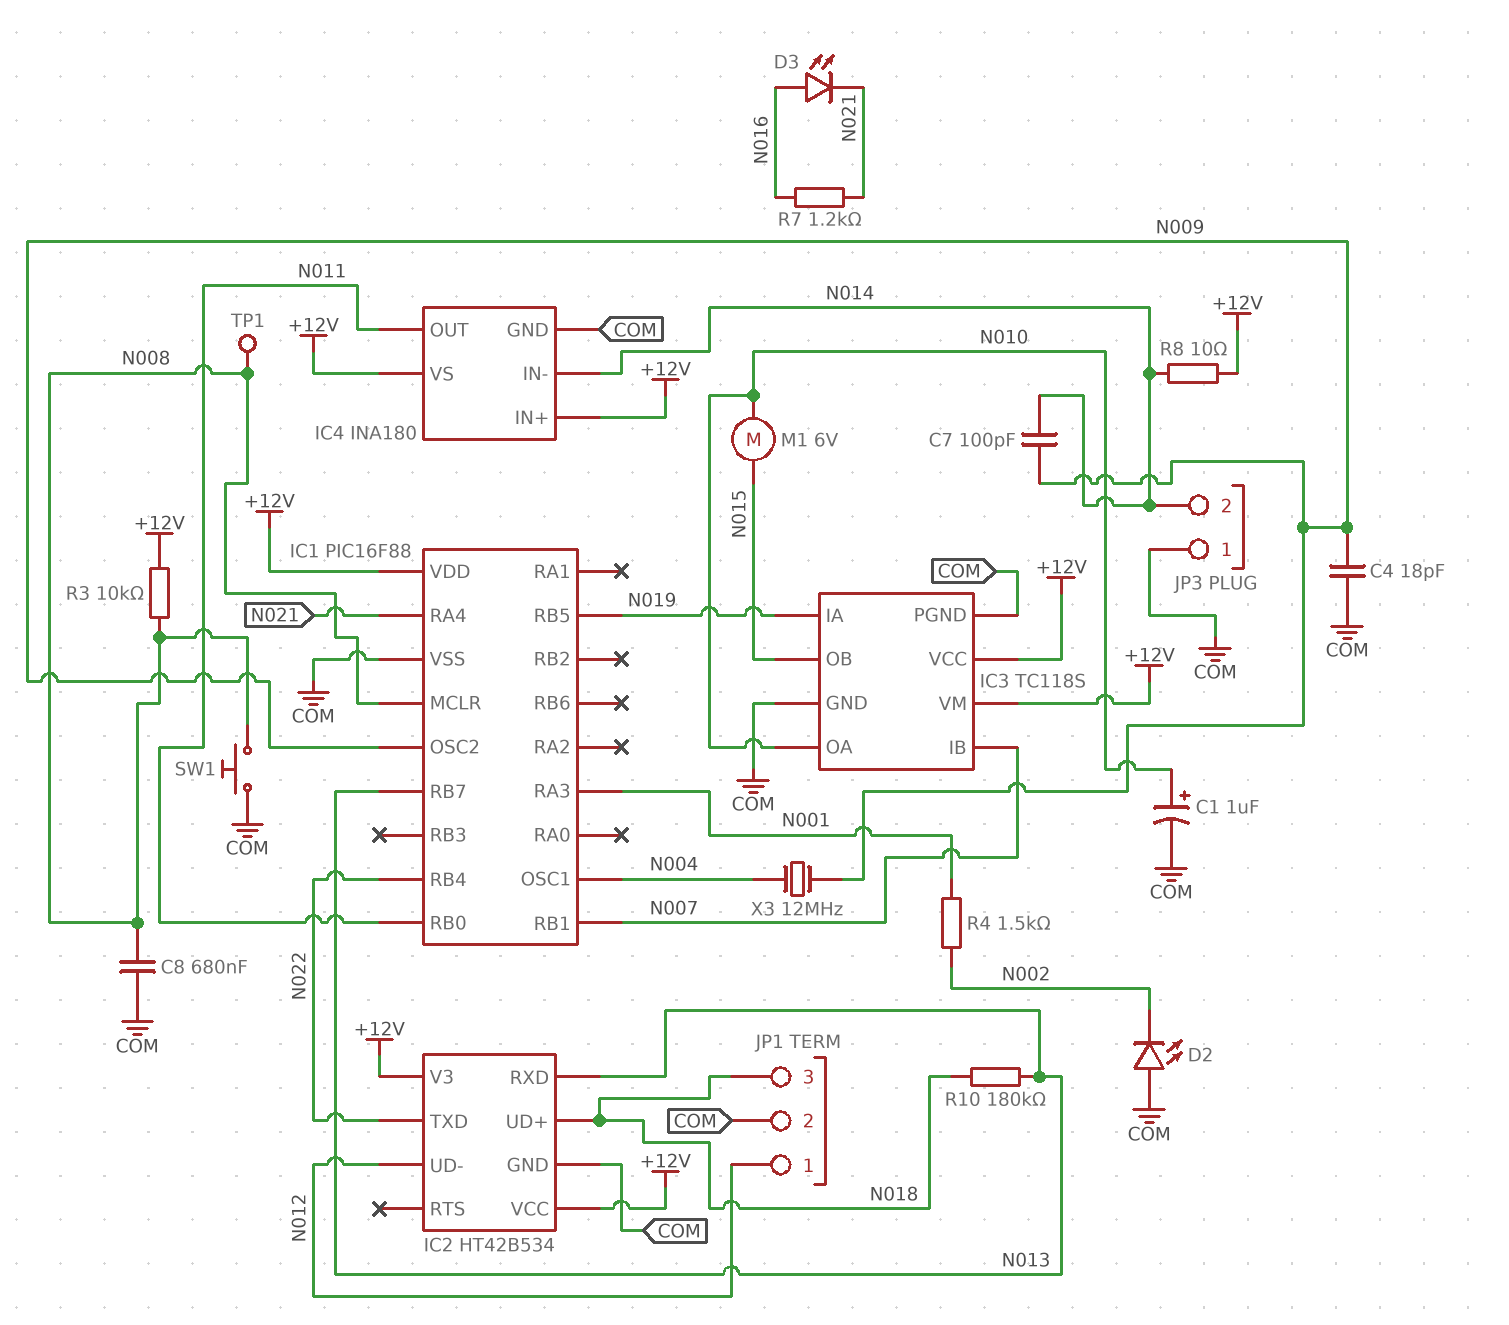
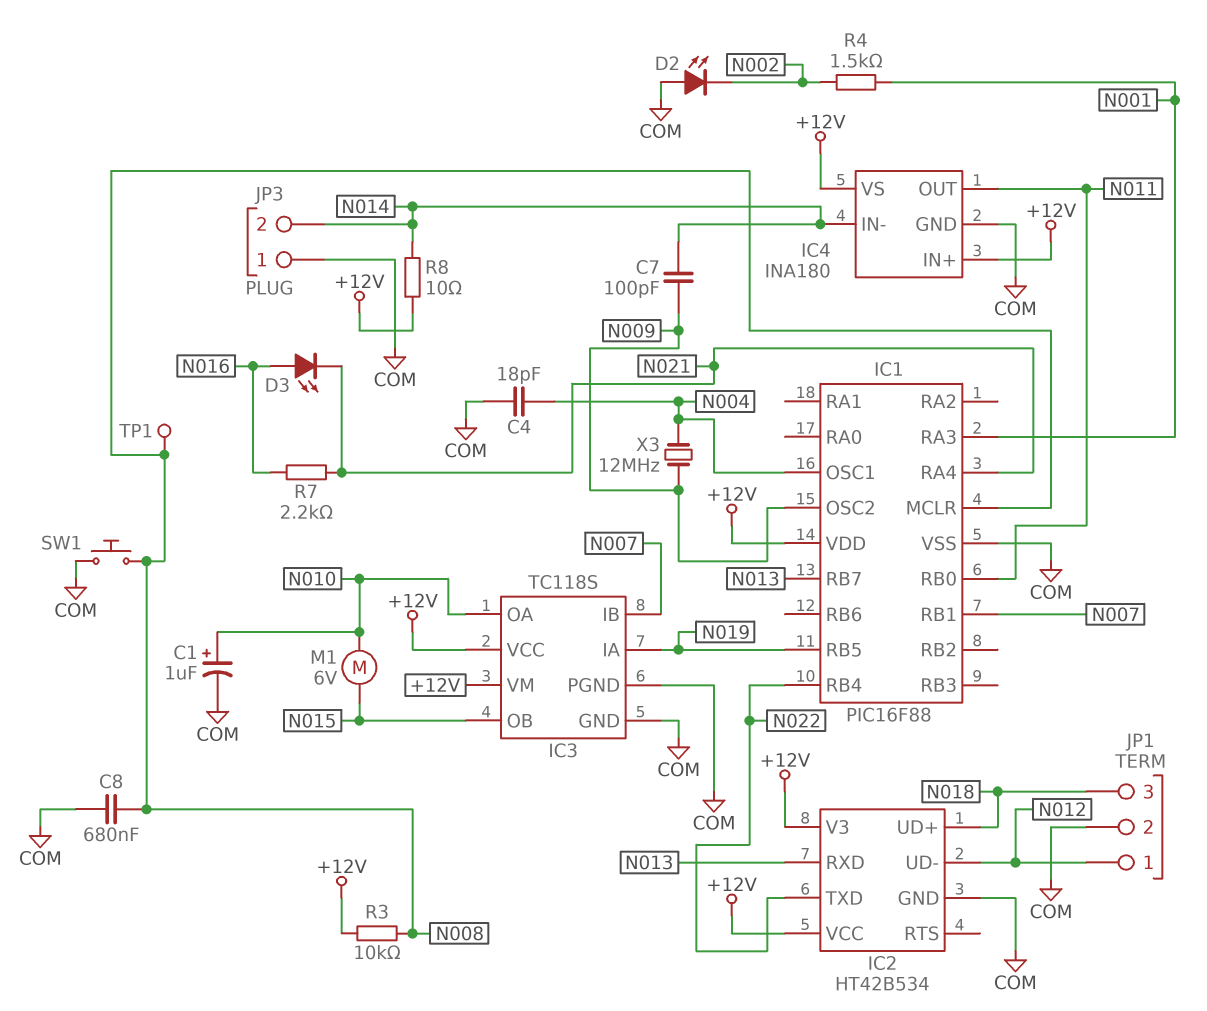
C4: 18pF (COM, N009) -> 18pF (COM, N004)
R7: 1.2k (N016, N021) -> 2.2k (N016, N021)
R10: 180k (N013, N018) -> none

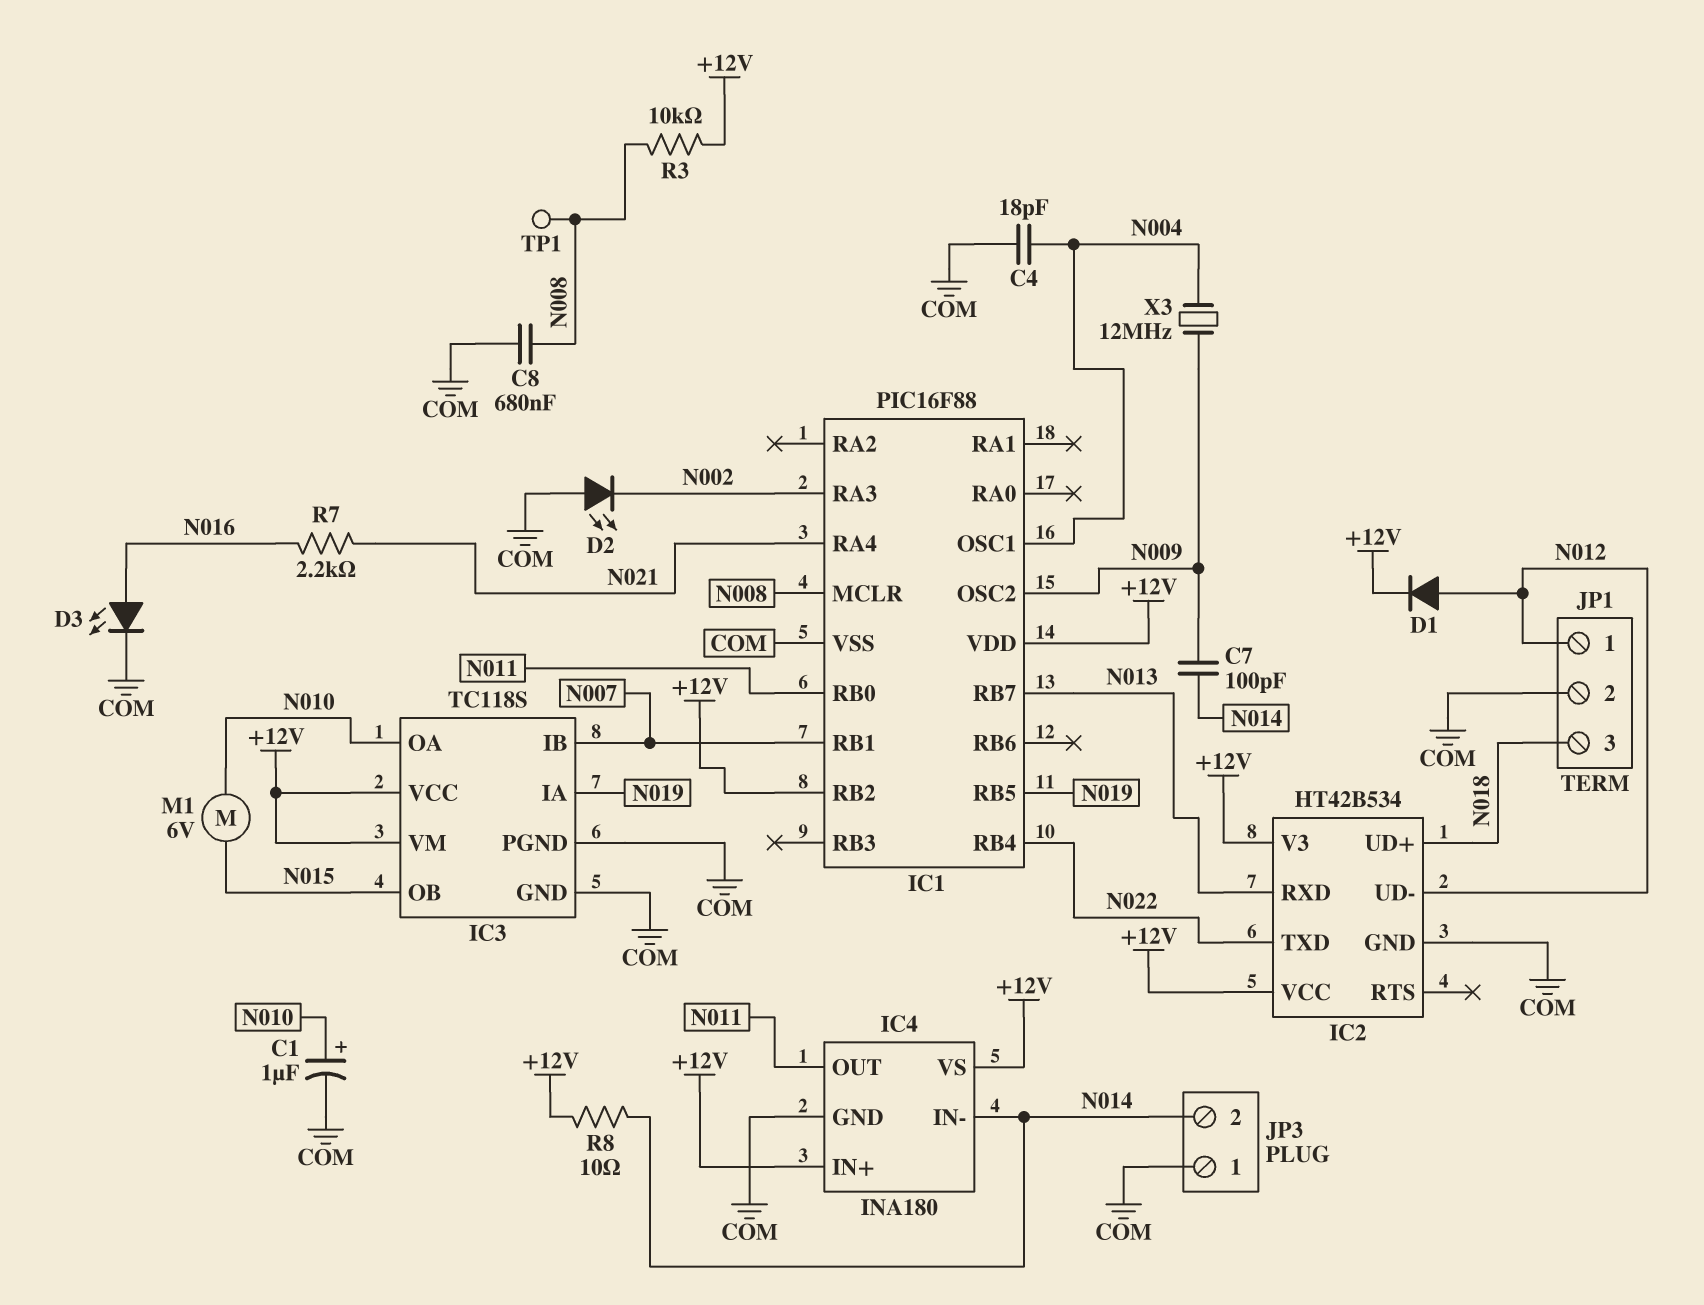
D1: none -> diode (A N012, K +12V)
D3: LED (A N016, K N021) -> LED (A N016, K COM)
IC1 pin RA3: N001 -> N002
IC1 pin RB2: none -> +12V
R4: 1.5k (N001, N002) -> none
SW1: button (COM, N008) -> none

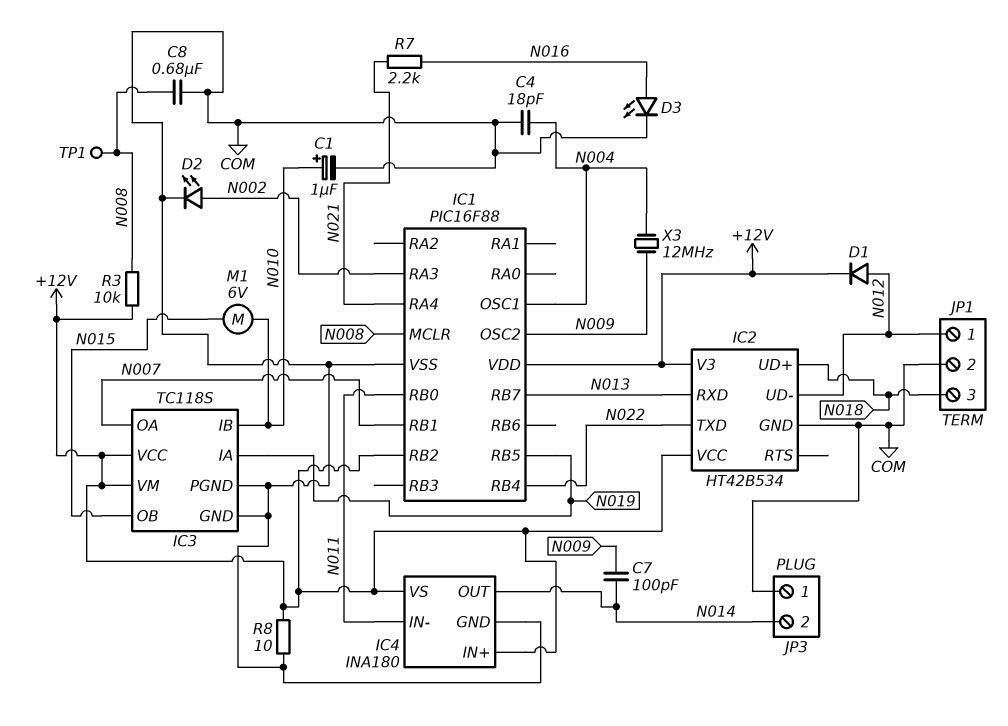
D2: LED (A COM, K N002) -> LED (A N002, K COM)
IC3 pin IB: N007 -> N010
IC3 pin OA: N010 -> N007
IC4 pin IN-: N014 -> N011
IC4 pin OUT: N011 -> N014
R8: 10 (+12V, N014) -> 10 (+12V, COM)

